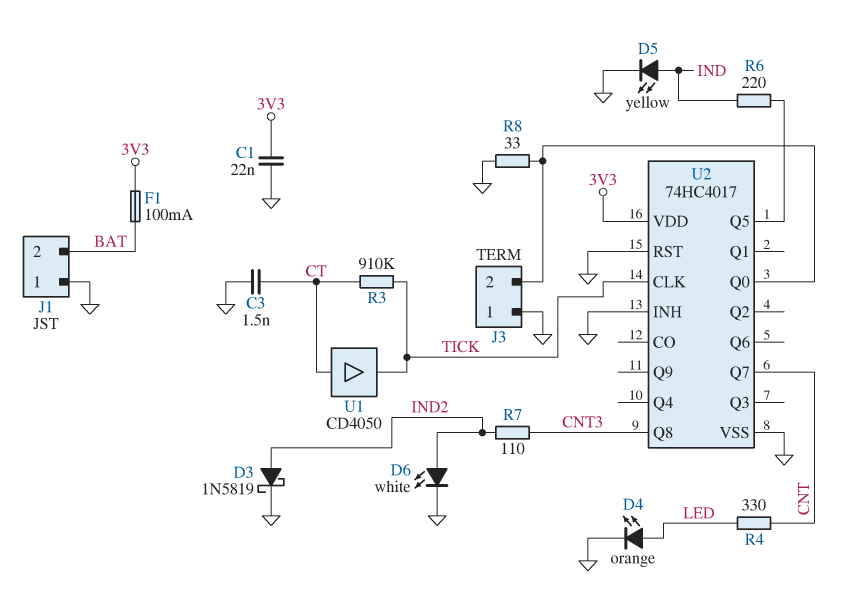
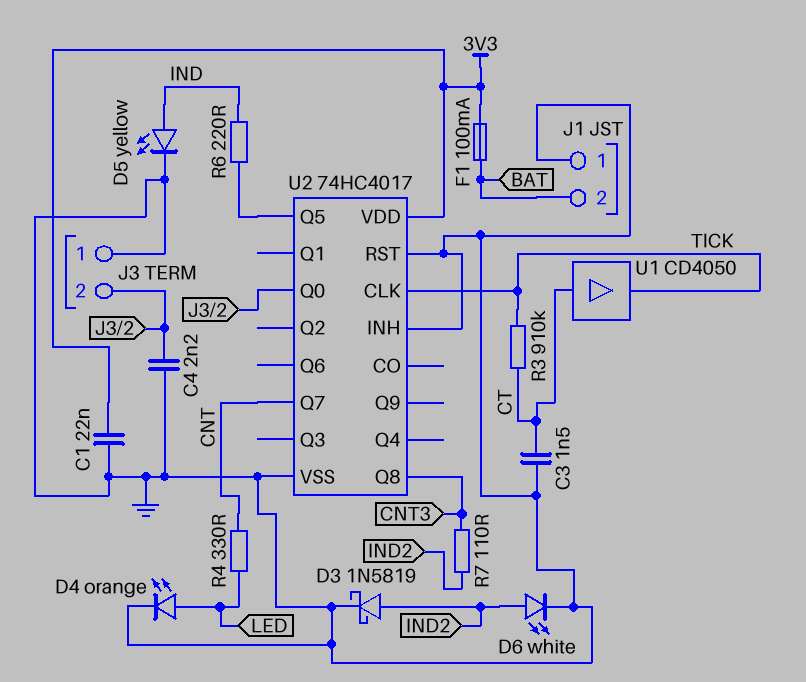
C4: none -> 2.2nF (GND, J3/2)
R8: 33 (GND, J3/2) -> none

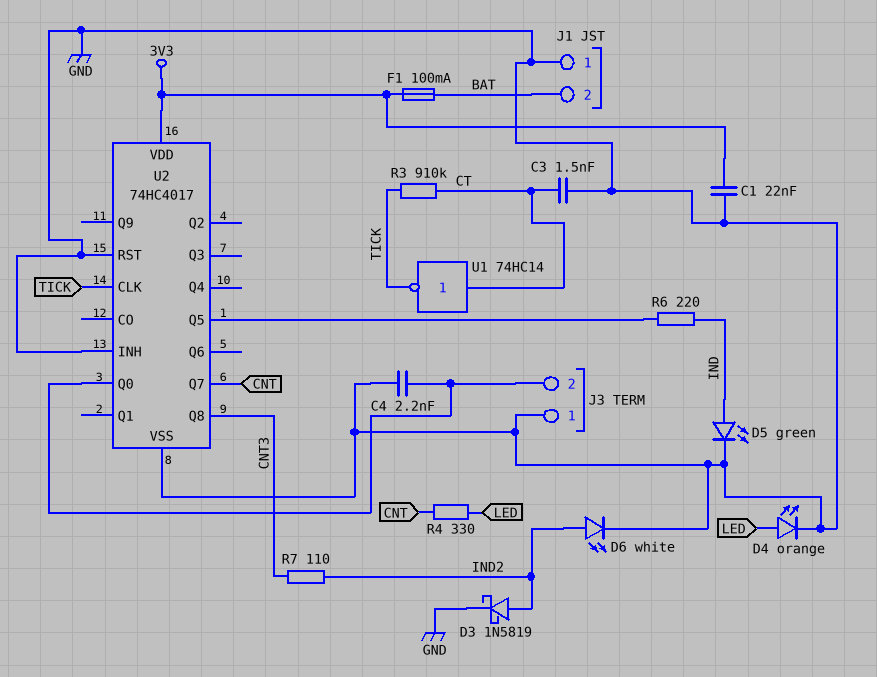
D5: LED yellow (A IND, K GND) -> LED green (A IND, K GND)
U1: buffer CD4050 (in CT, out TICK) -> NOT 74HC14 (in CT, out TICK)

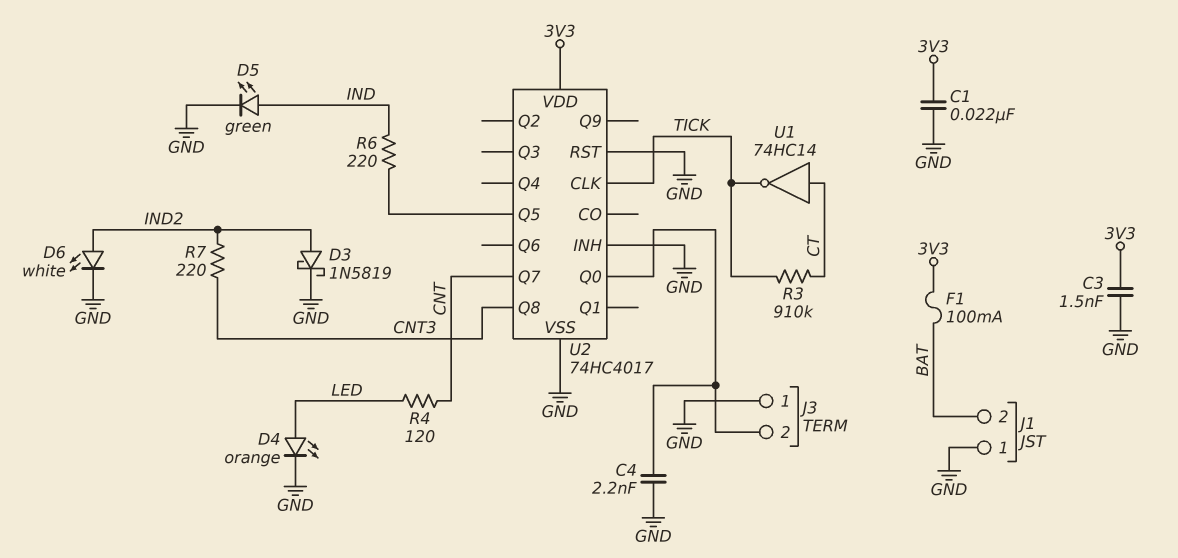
C3: 1.5nF (CT, GND) -> 1.5nF (3V3, GND)
R4: 330 (CNT, LED) -> 120 (CNT, LED)
R7: 110 (CNT3, IND2) -> 220 (CNT3, IND2)

